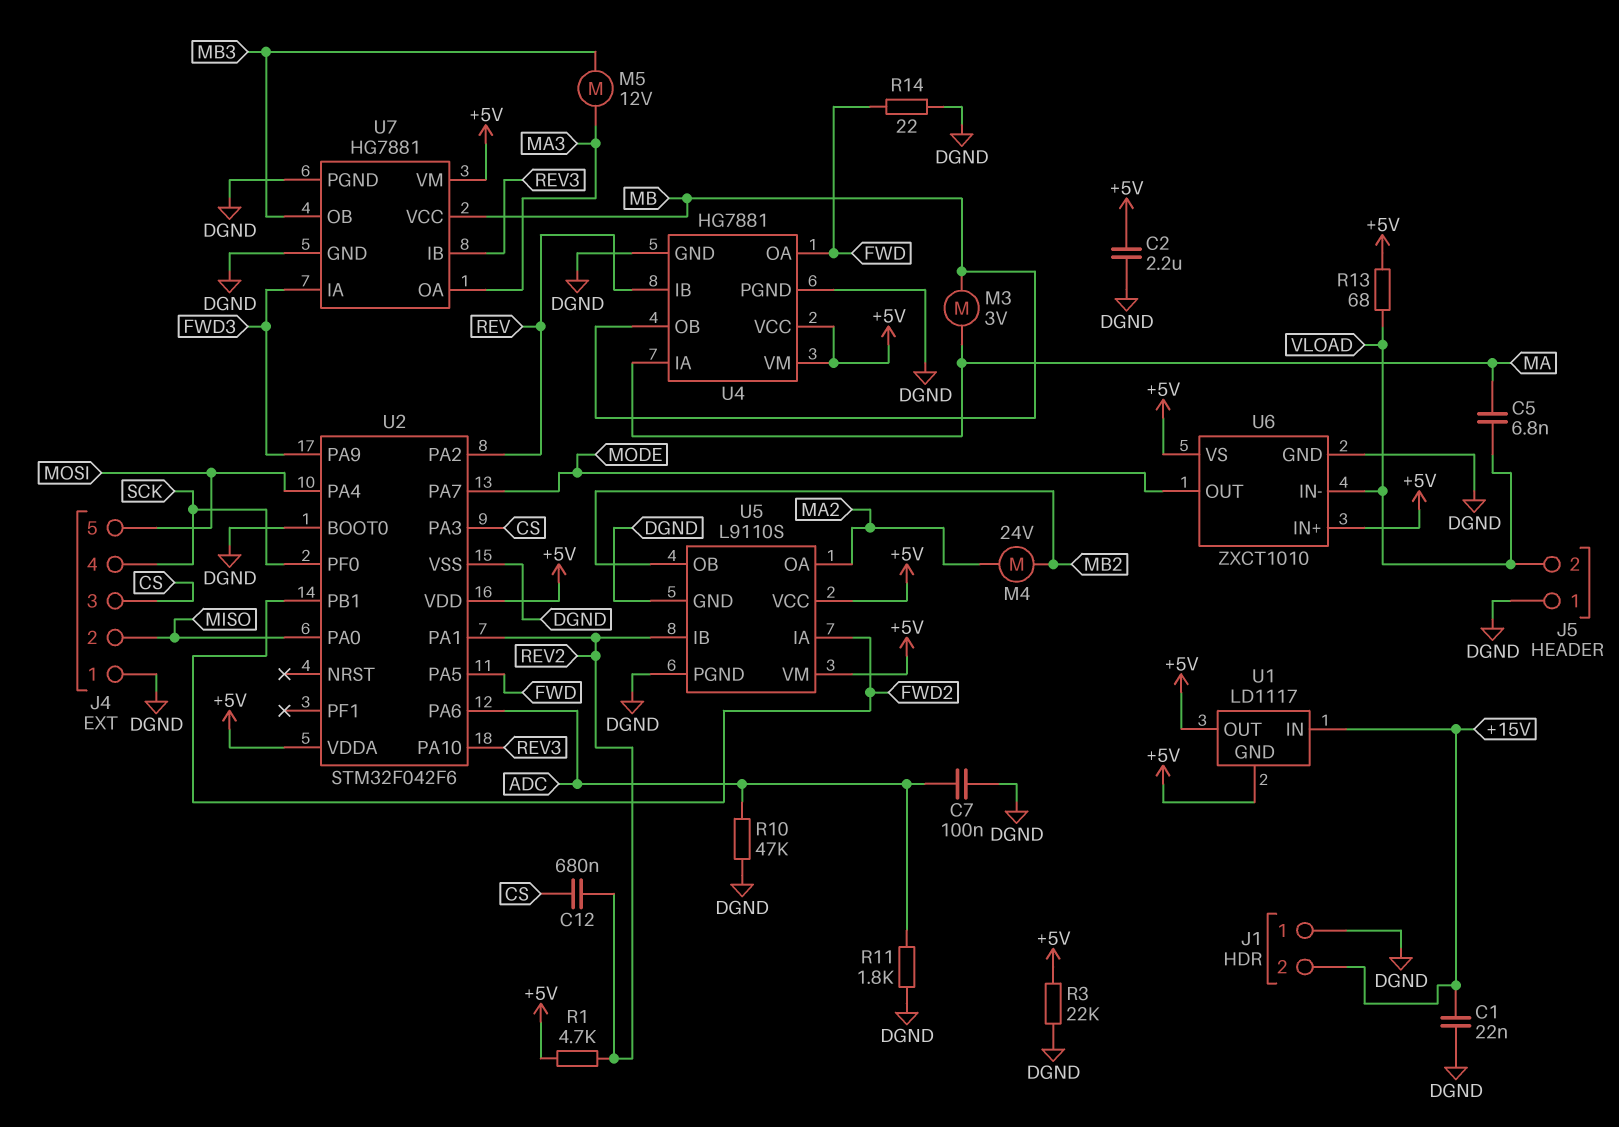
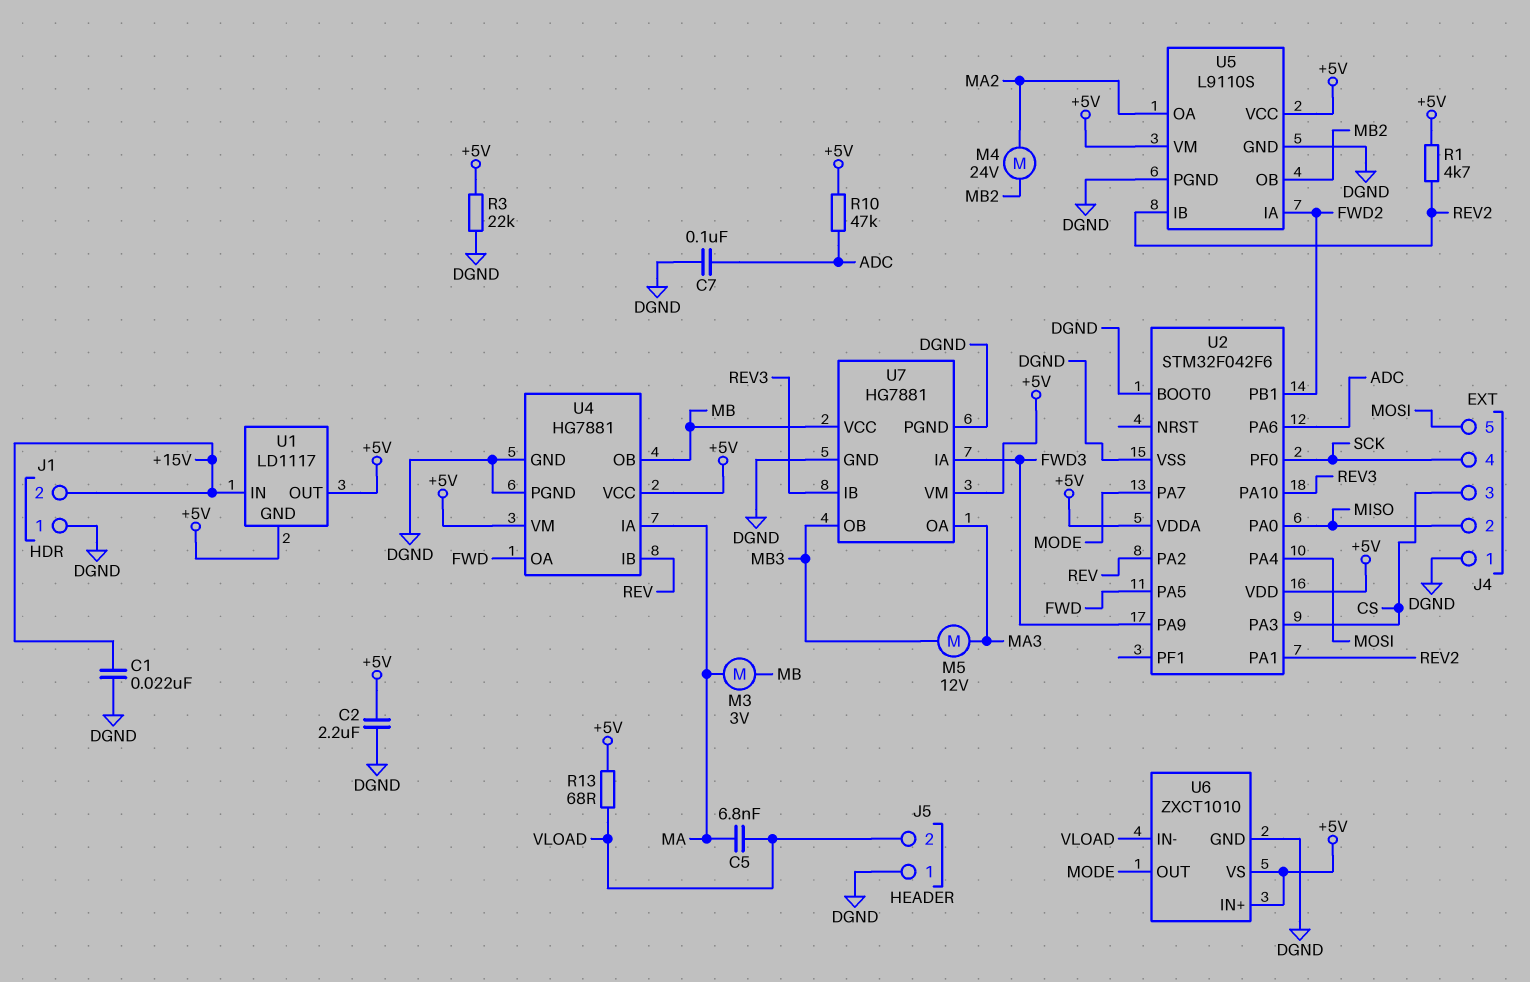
C12: 680nF (CS, REV2) -> none
R10: 47k (ADC, DGND) -> 47k (+5V, ADC)
R11: 1.8k (ADC, DGND) -> none
R14: 22 (DGND, FWD) -> none

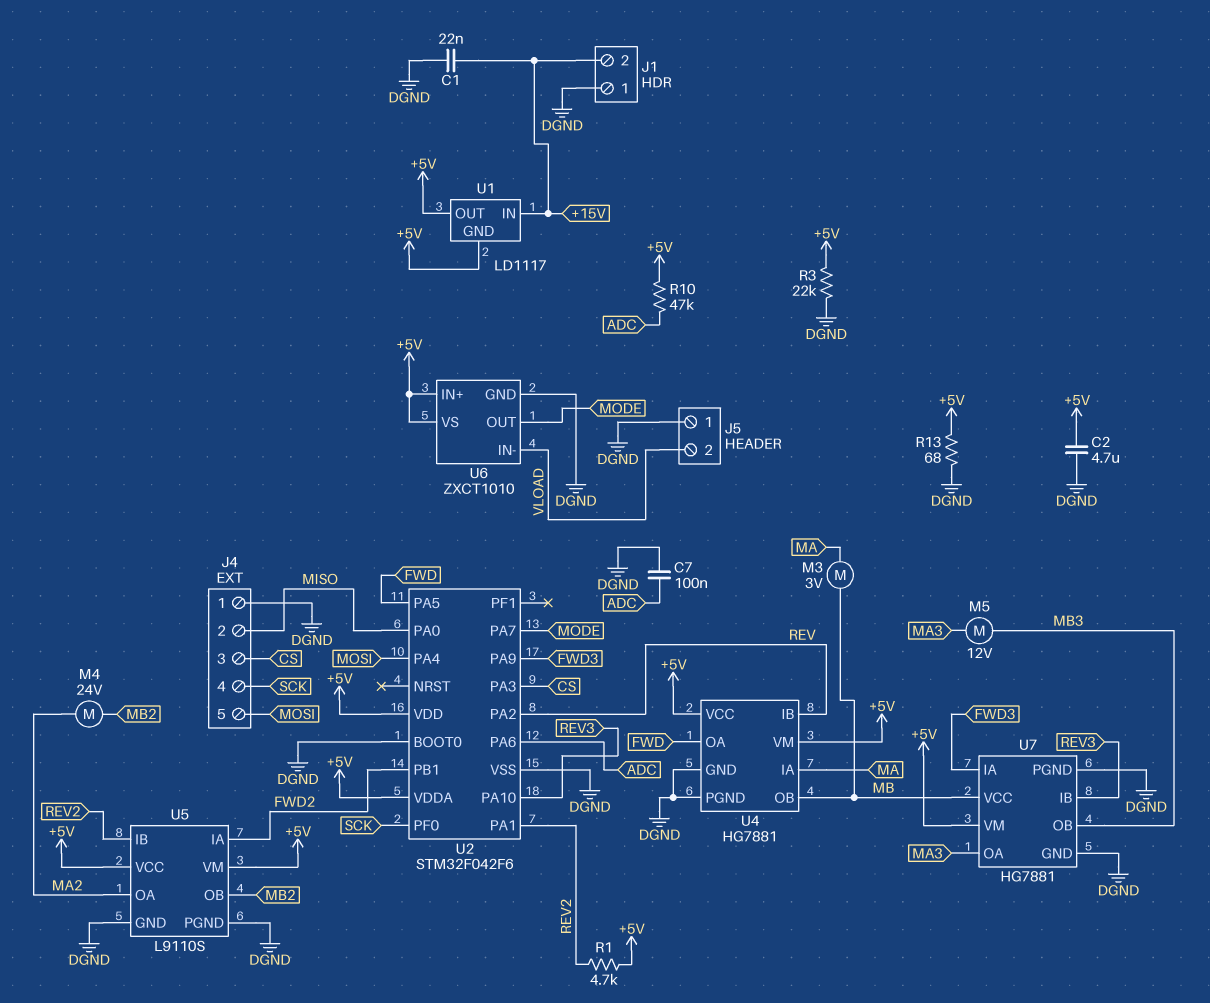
C2: 2.2uF (+5V, DGND) -> 4.7uF (+5V, DGND)
C5: 6.8nF (MA, VLOAD) -> none
R13: 68 (+5V, VLOAD) -> 68 (+5V, DGND)

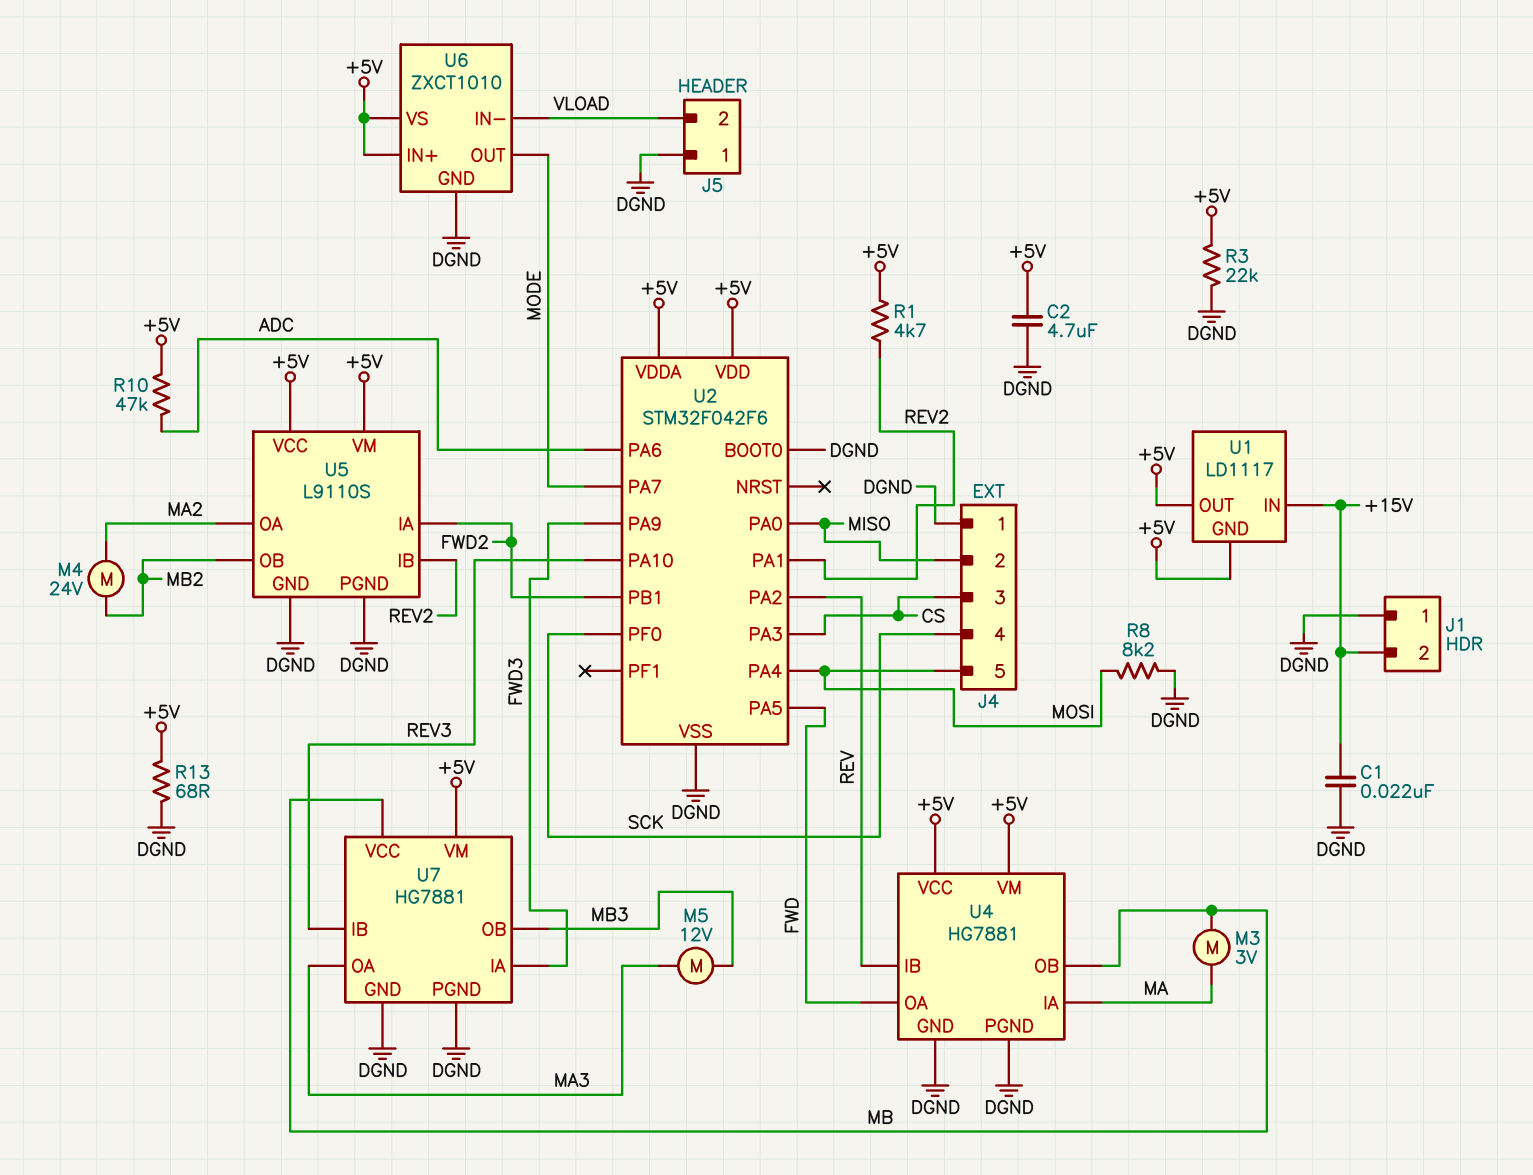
C7: 100nF (ADC, DGND) -> none
R8: none -> 8.2k (DGND, MOSI)

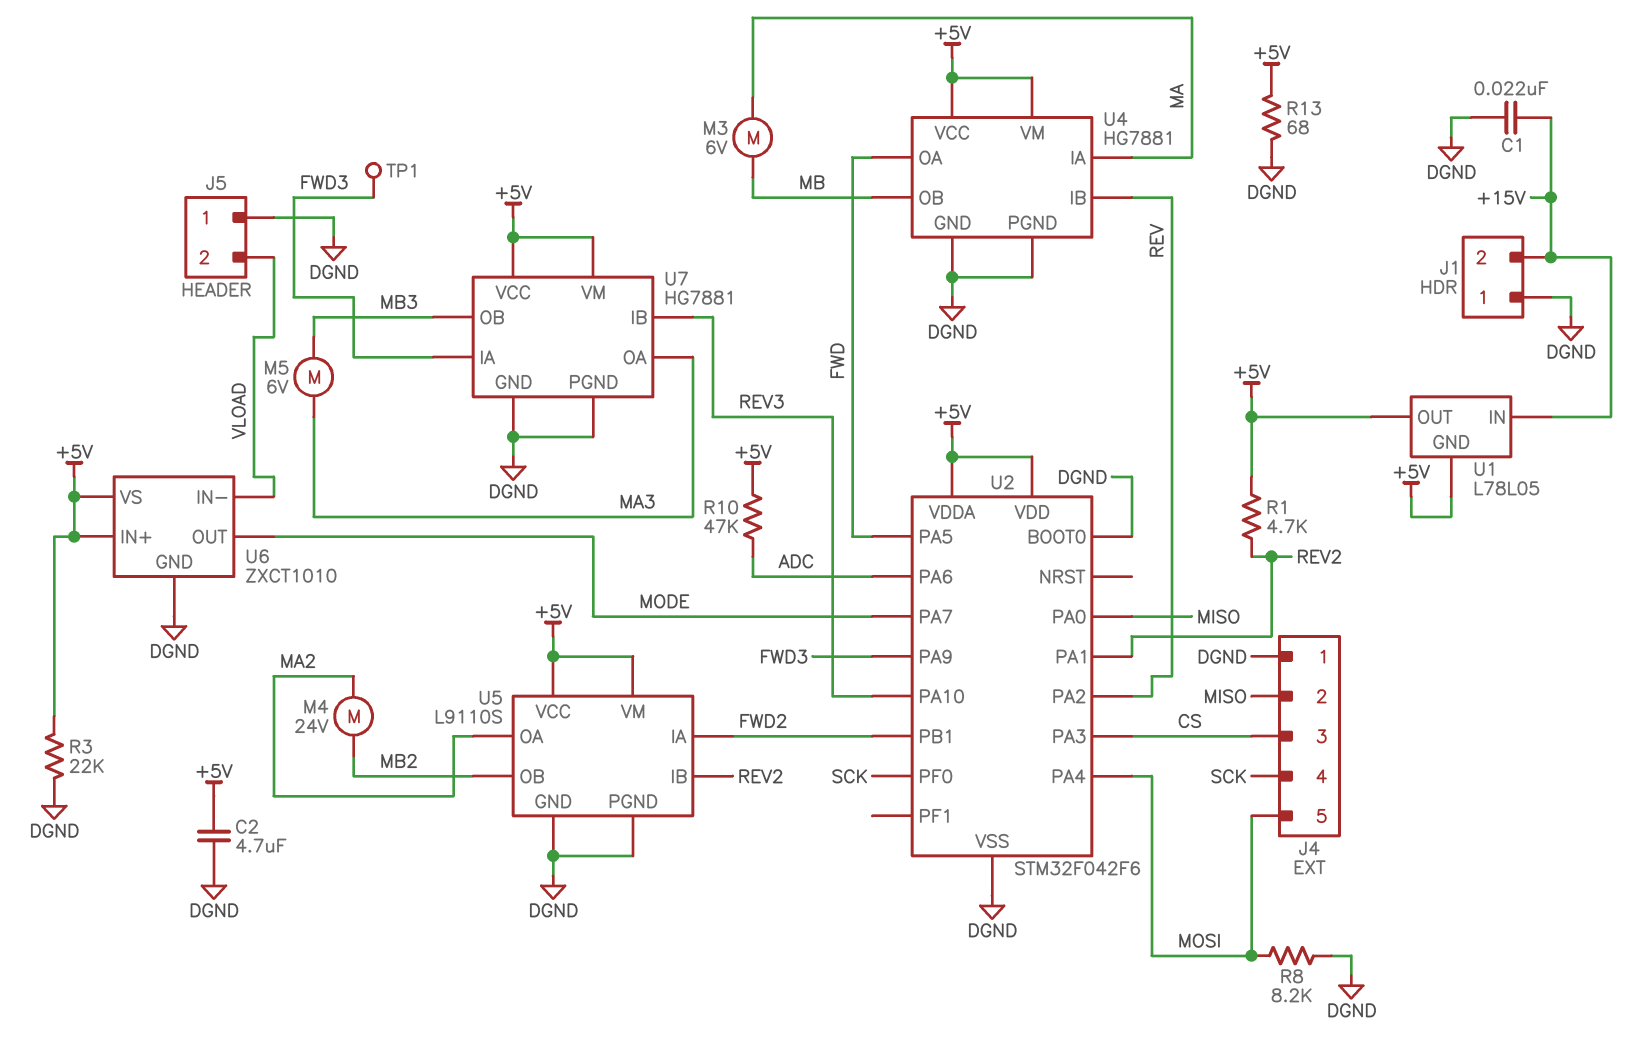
M3: motor 3V (MA, MB) -> motor 6V (MA, MB)
M5: motor 12V (MA3, MB3) -> motor 6V (MA3, MB3)
TP1: none -> test point (FWD3)
U1: LD1117 -> L78L05
U7 pin VCC: MB -> +5V

